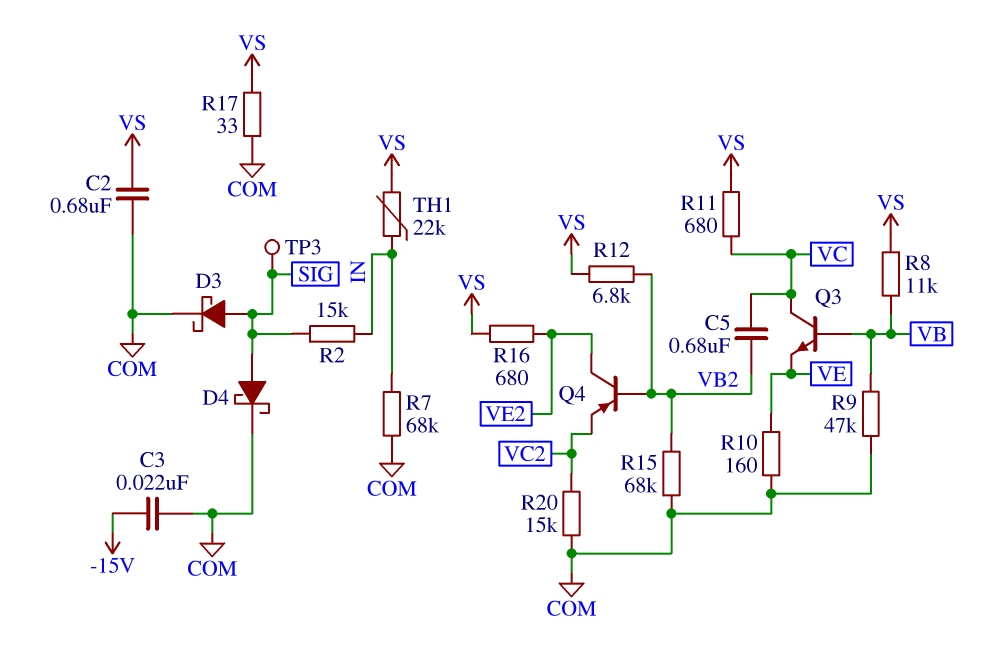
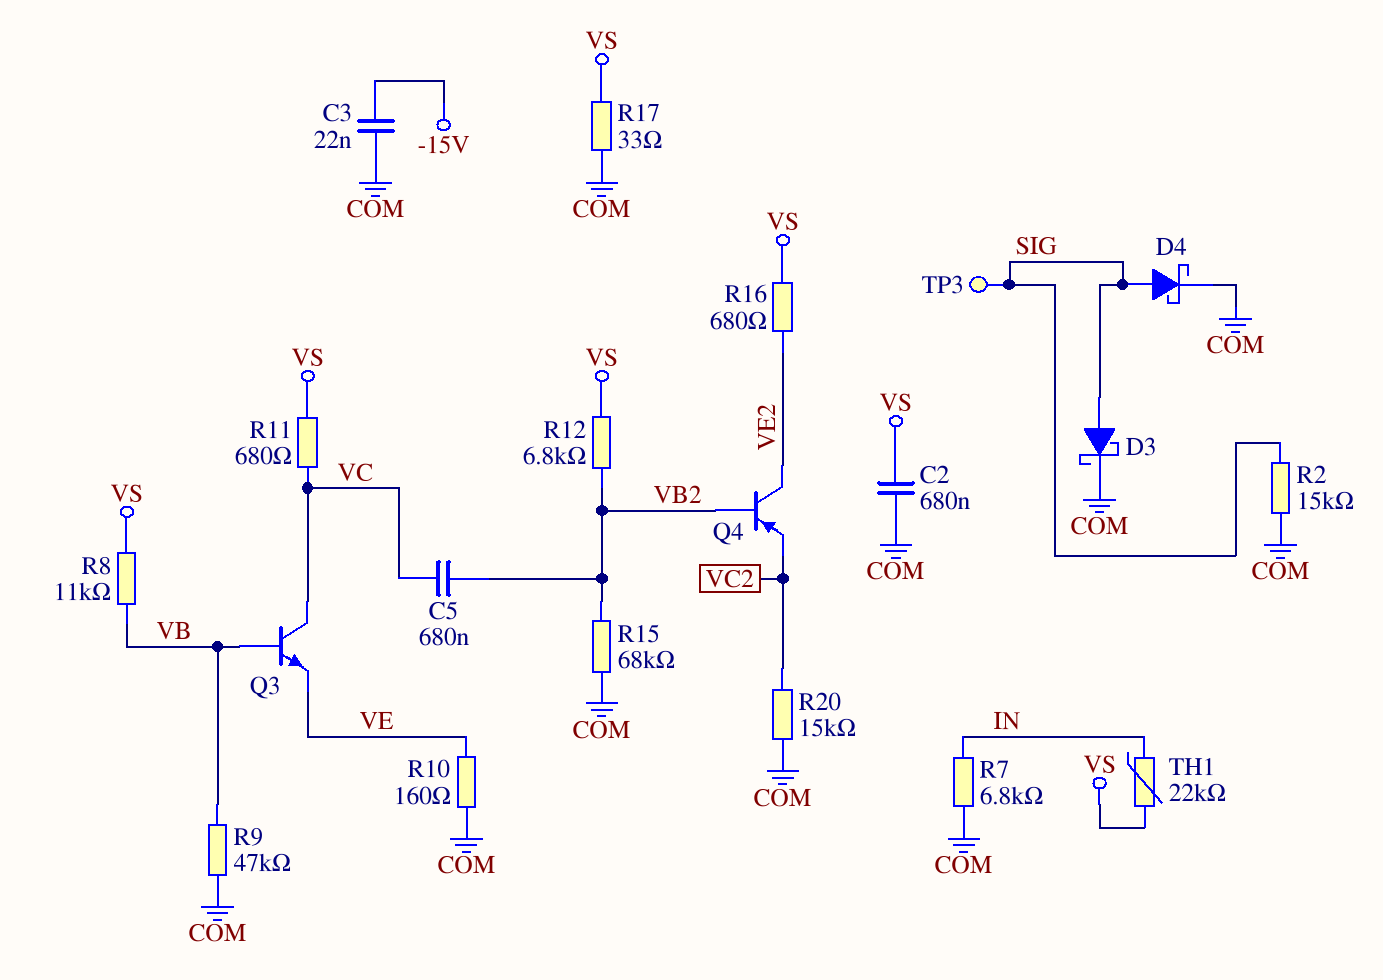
R2: 15k (IN, SIG) -> 15k (COM, SIG)
R7: 68k (COM, IN) -> 6.8k (COM, IN)

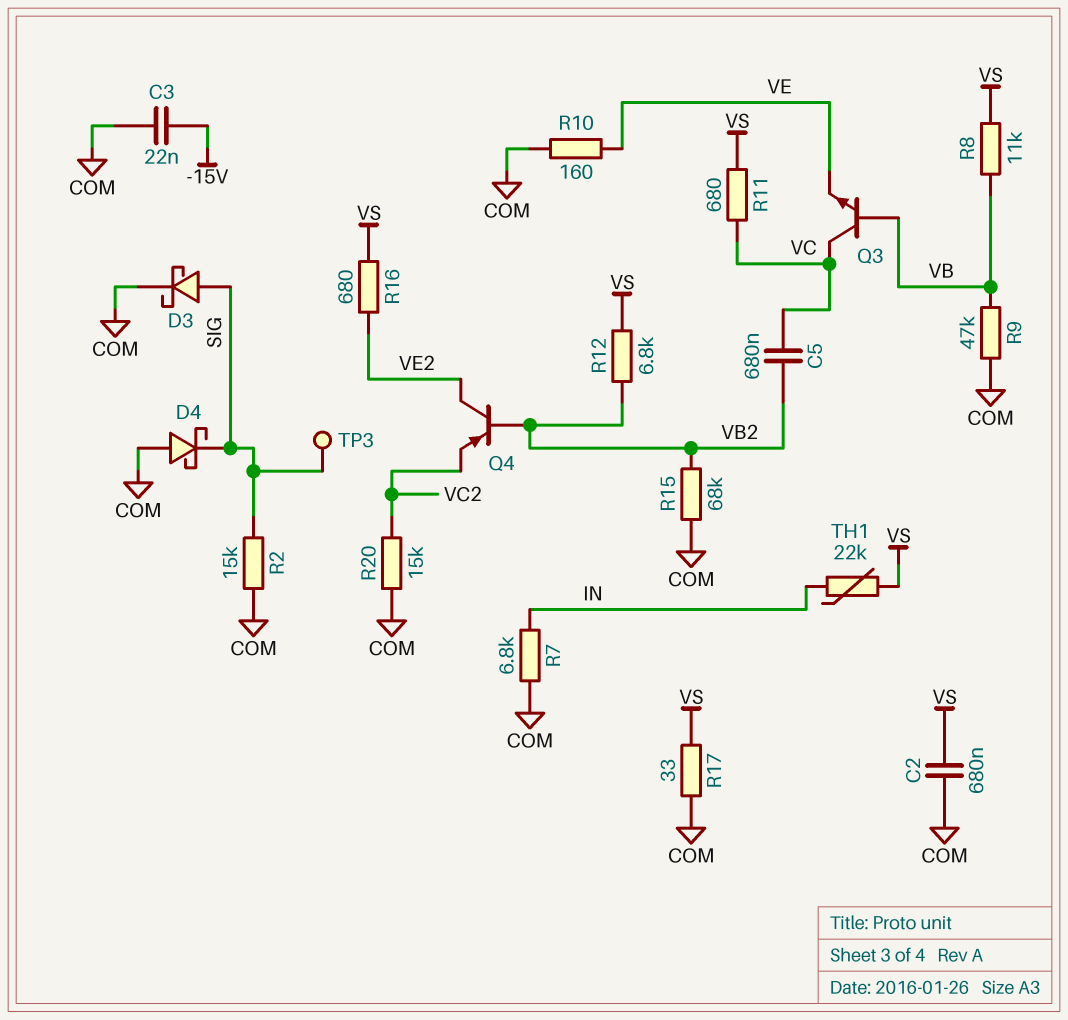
D4: schottky (A SIG, K COM) -> schottky (A COM, K SIG)

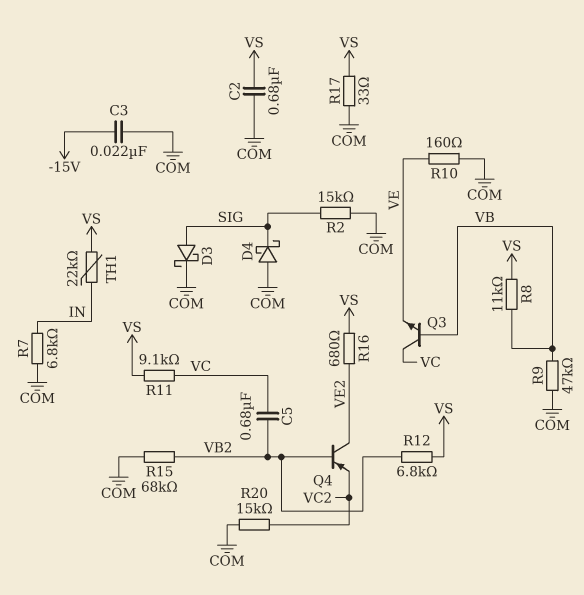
R11: 680 (VC, VS) -> 9.1k (VC, VS)
TP3: test point (SIG) -> none

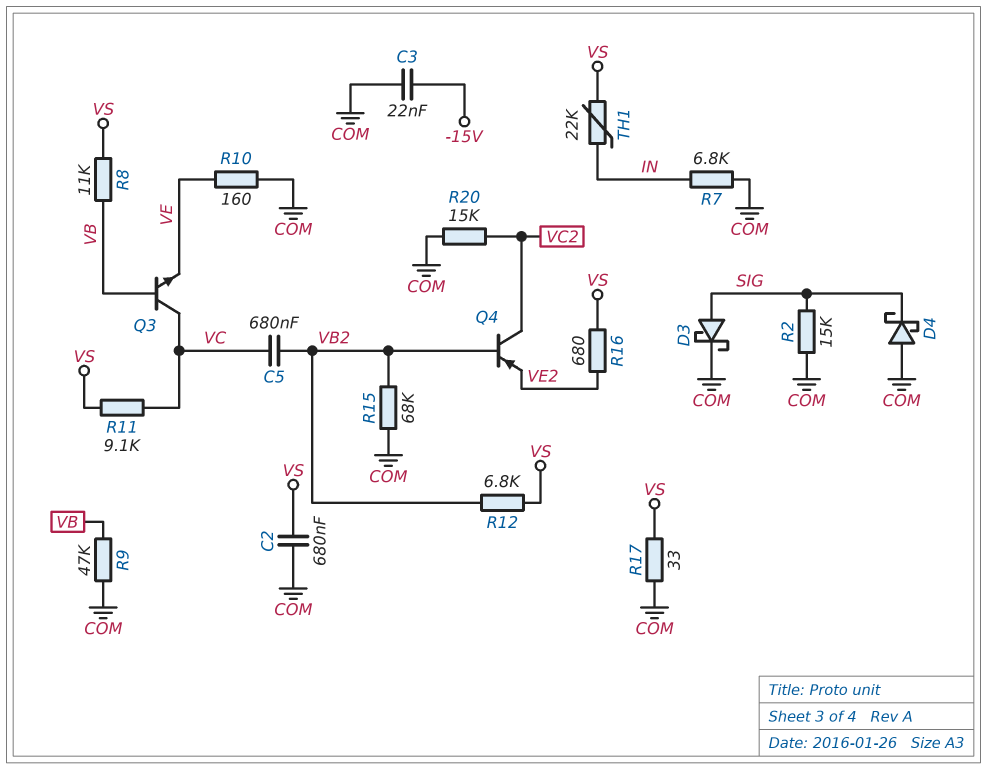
Q4: PNP (B VB2, C VE2, E VC2) -> PNP (B VB2, C VC2, E VE2)

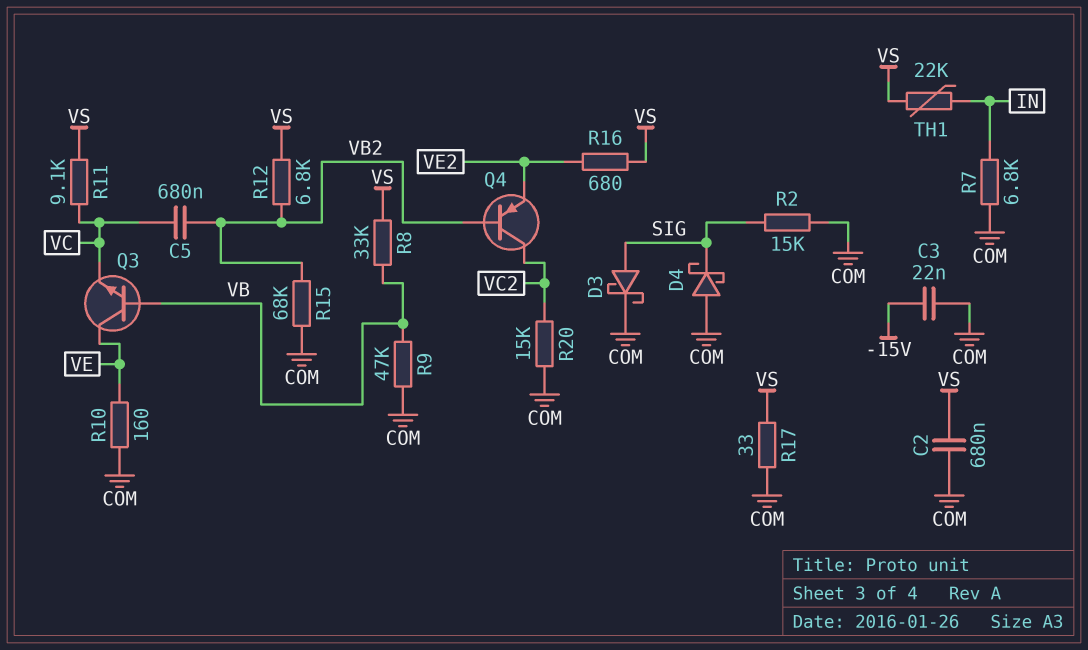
Q3: NPN (B VB, C VC, E VE) -> NPN (B VB, C VE, E VC)
R8: 11k (VB, VS) -> 33k (VB, VS)

